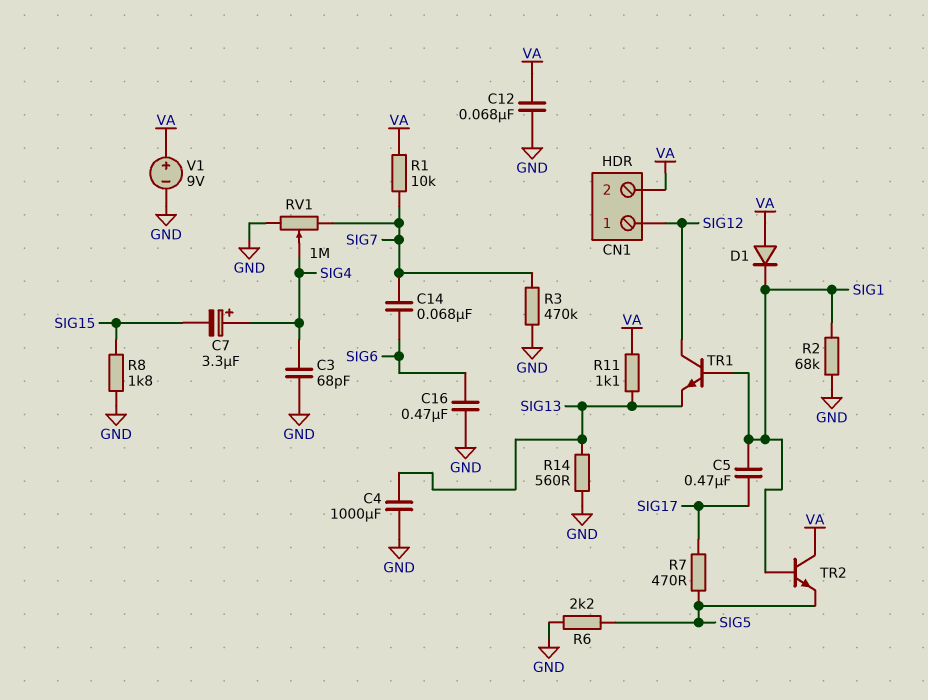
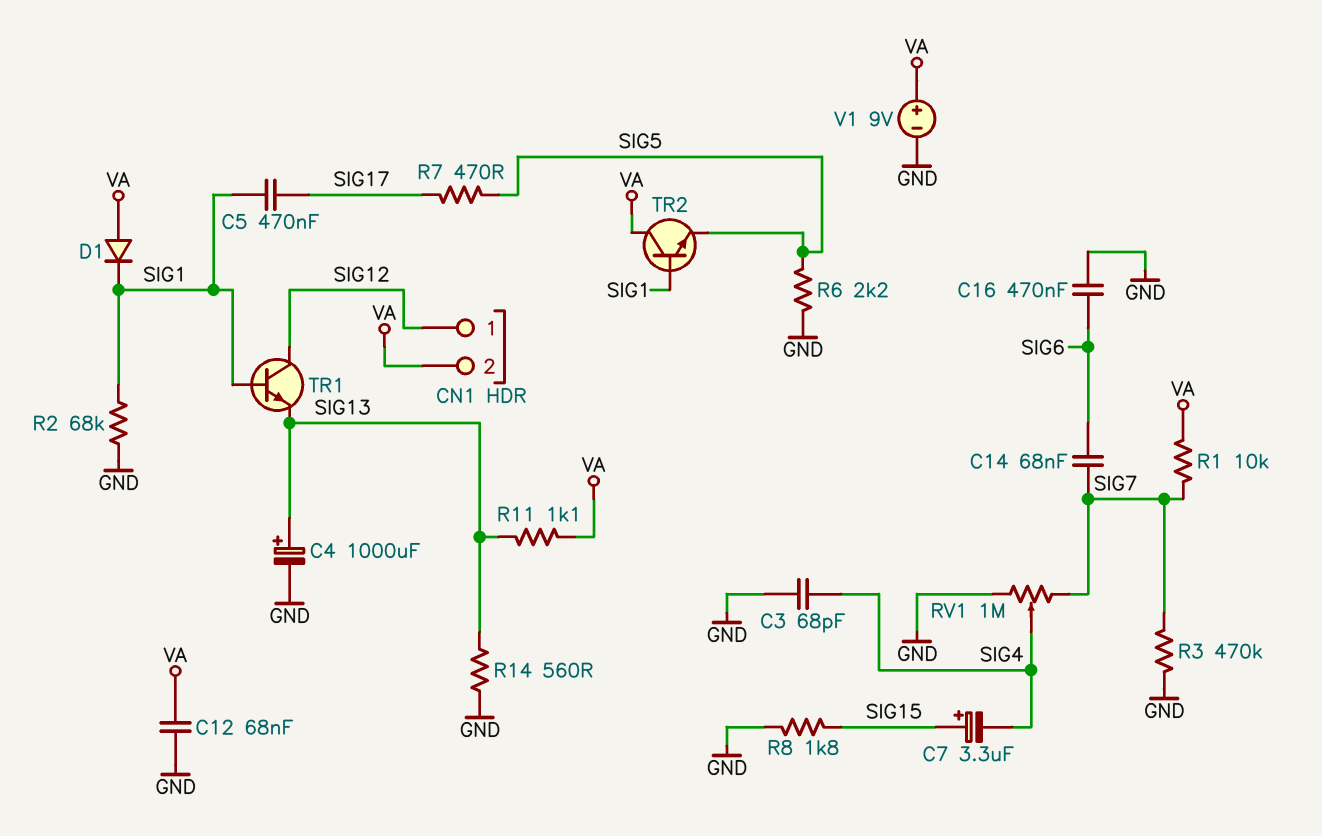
C4: 1000uF (GND, SIG13) -> 1000uF (plus SIG13, minus GND)
C7: 3.3uF (plus SIG4, minus SIG15) -> 3.3uF (plus SIG15, minus SIG4)

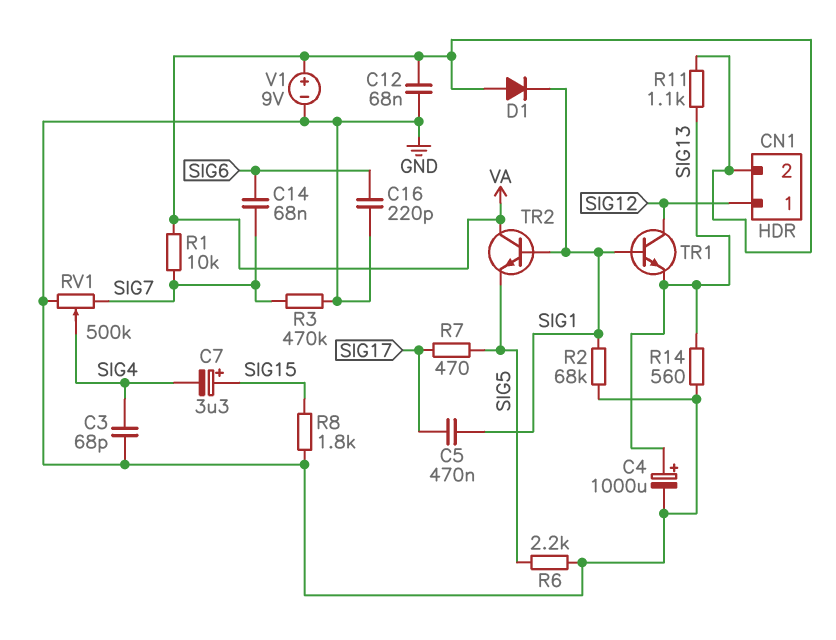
C16: 470nF (GND, SIG6) -> 220pF (GND, SIG6)
RV1: 1M (GND, SIG7, wiper SIG4) -> 500k (GND, SIG7, wiper SIG4)

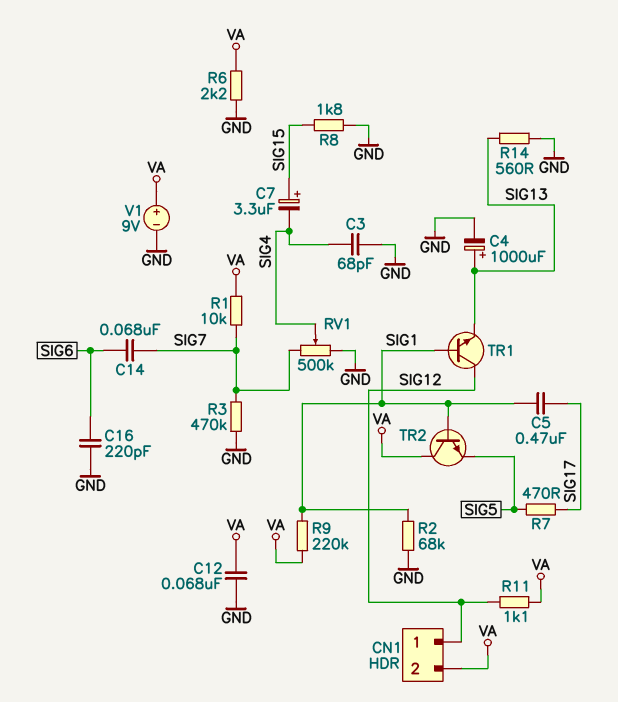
D1: diode (A VA, K SIG1) -> none
R6: 2.2k (GND, SIG5) -> 2.2k (GND, VA)
R9: none -> 220k (SIG1, VA)
R11: 1.1k (SIG13, VA) -> 1.1k (SIG12, VA)

